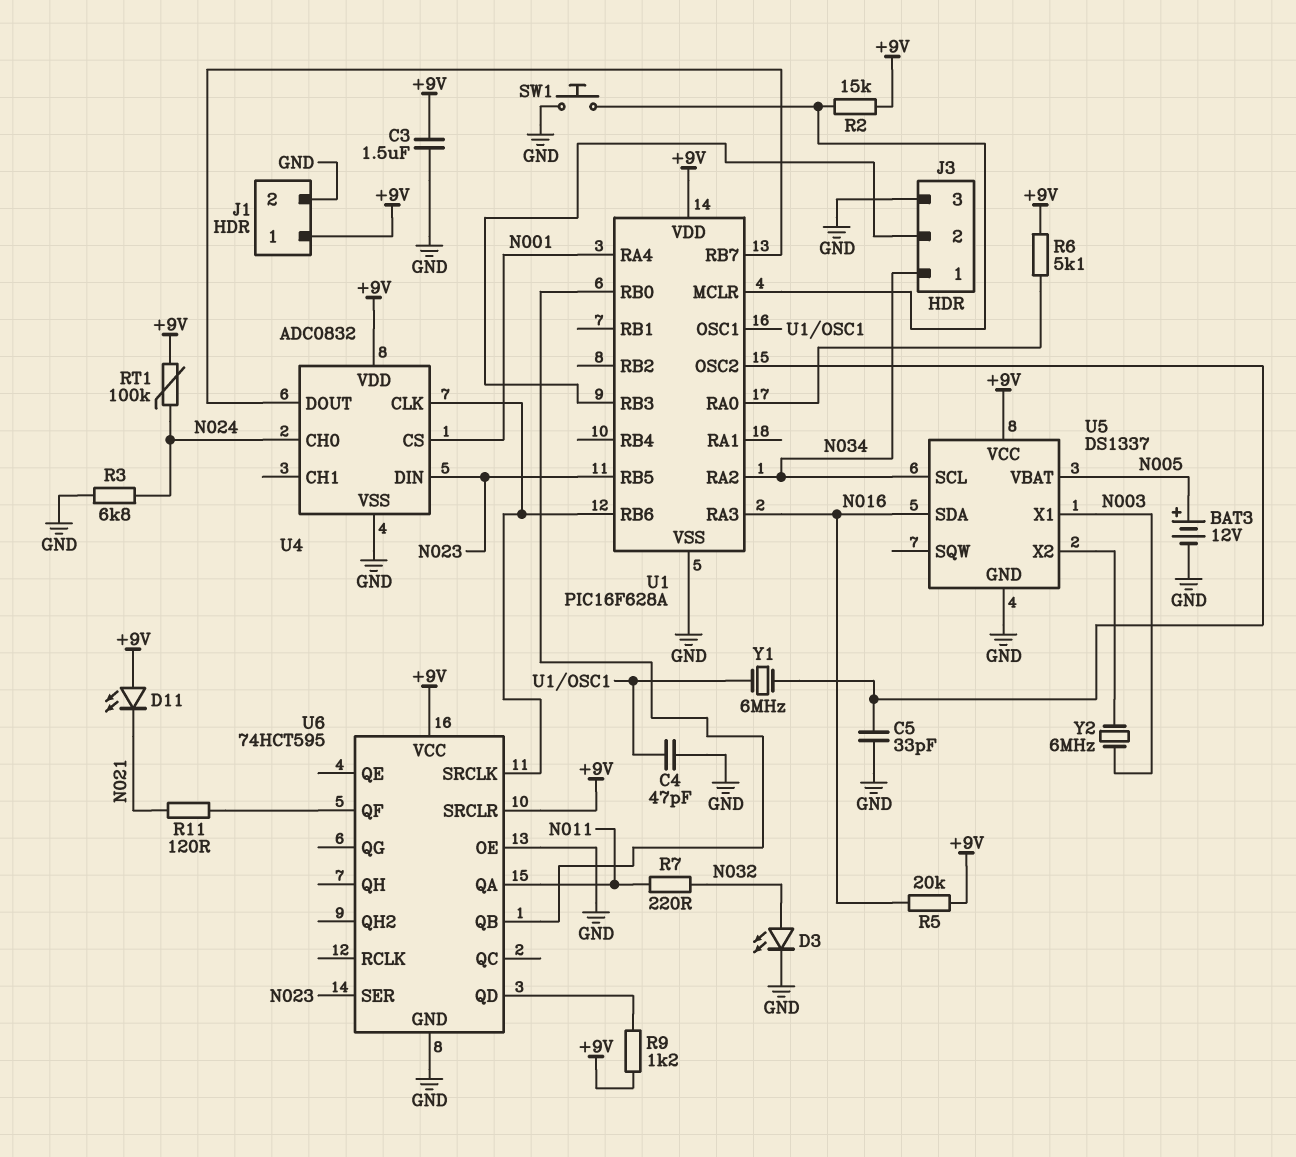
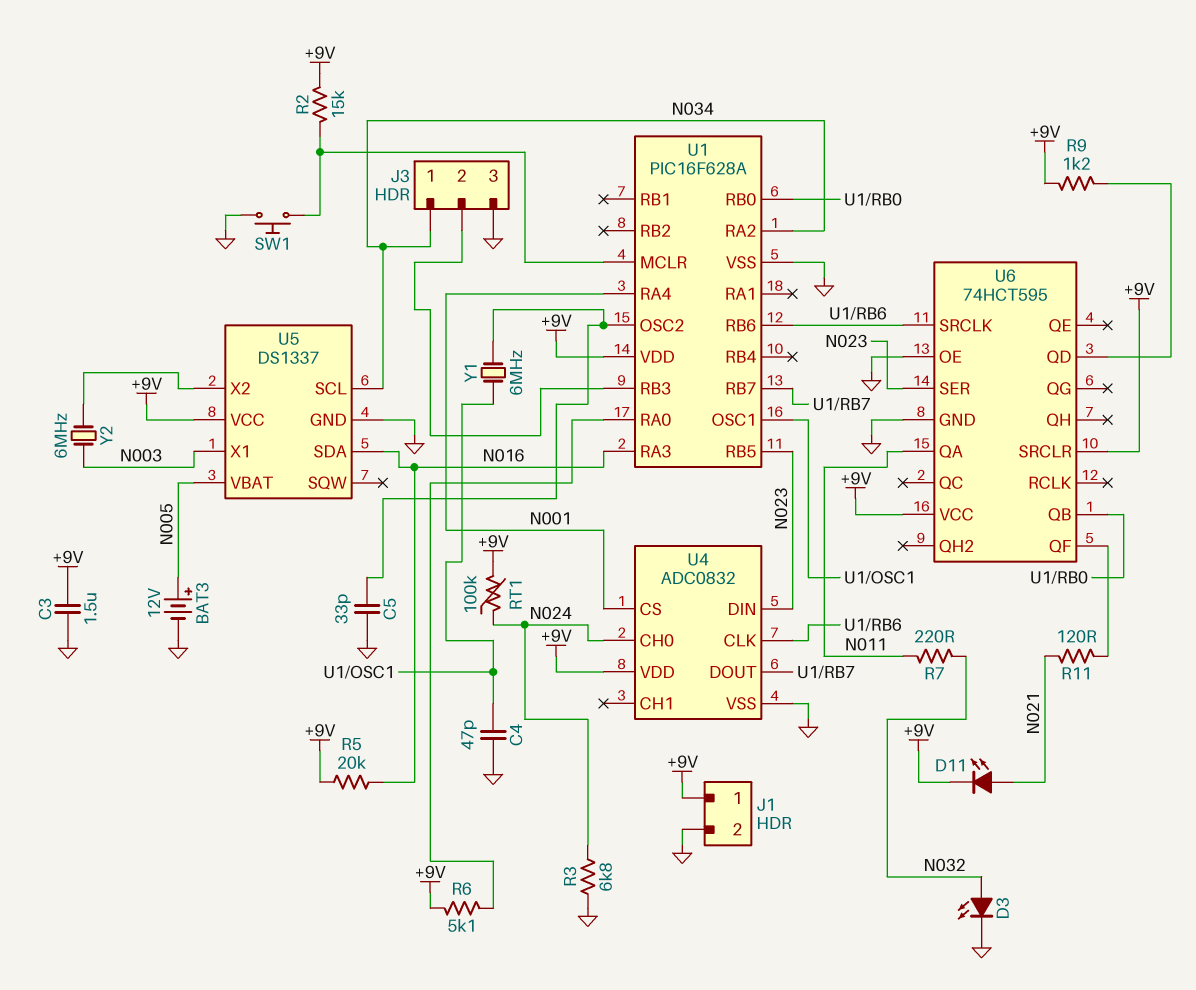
D11: LED (A +9V, K N021) -> LED (A N021, K +9V)

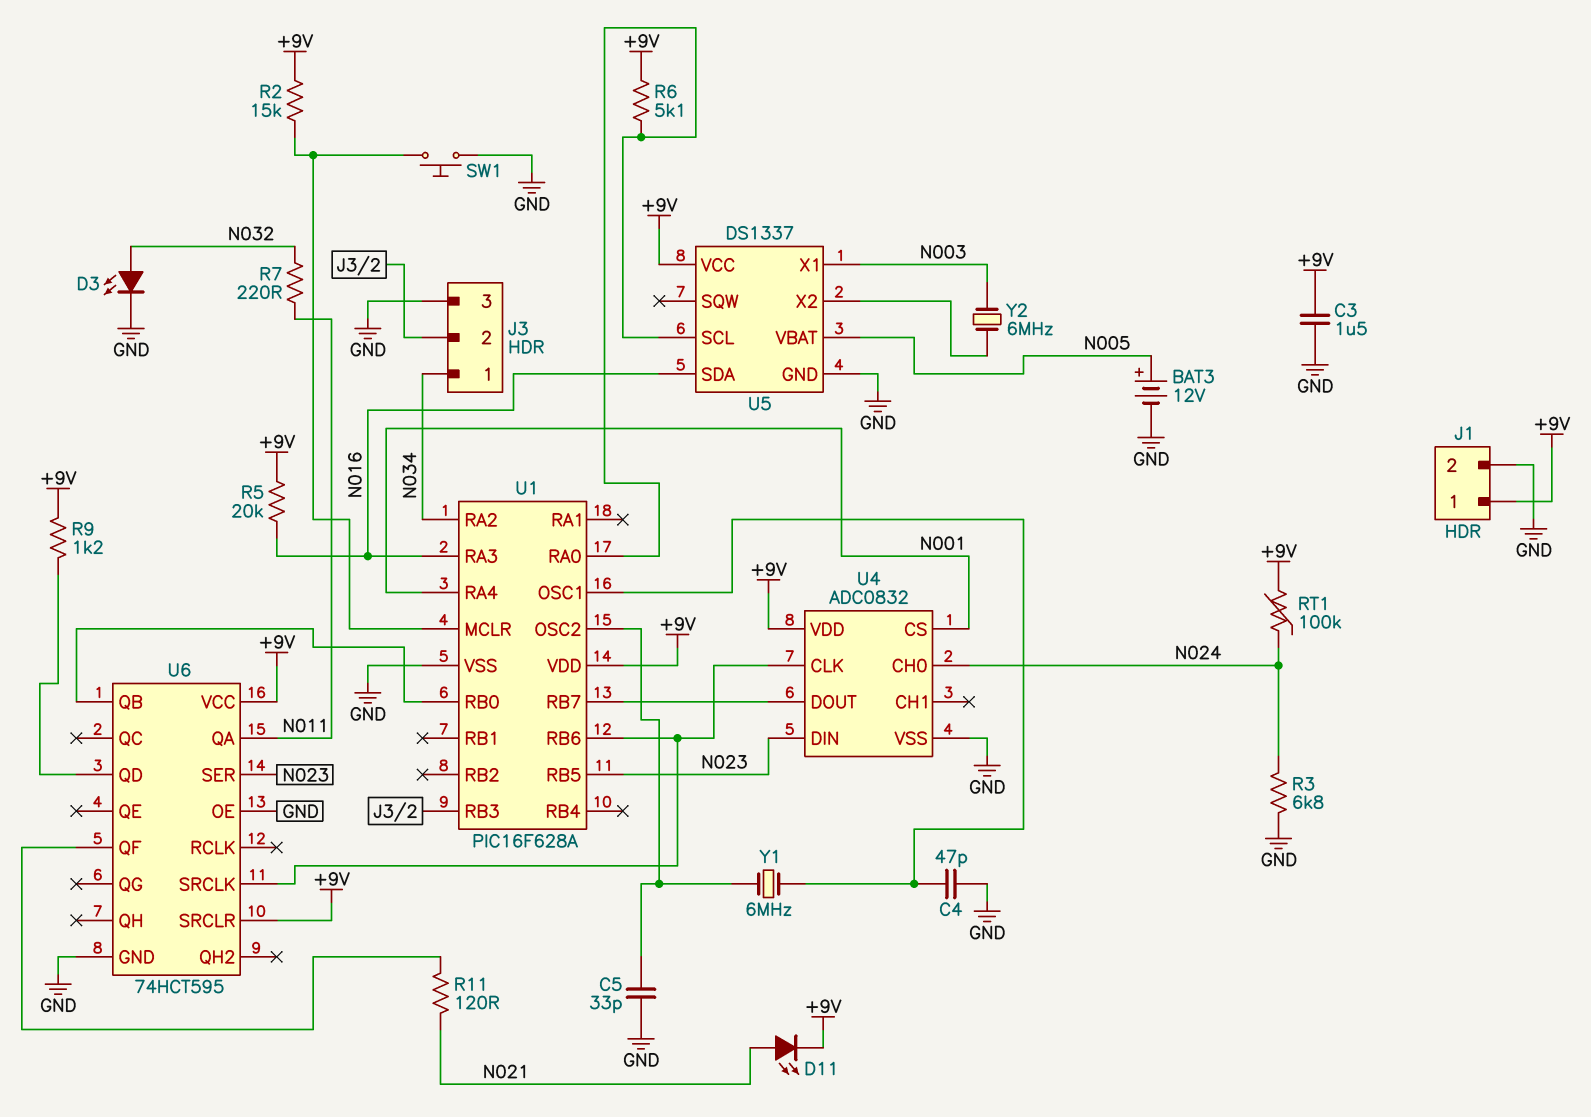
U5 pin SCL: N034 -> U1/RA0

